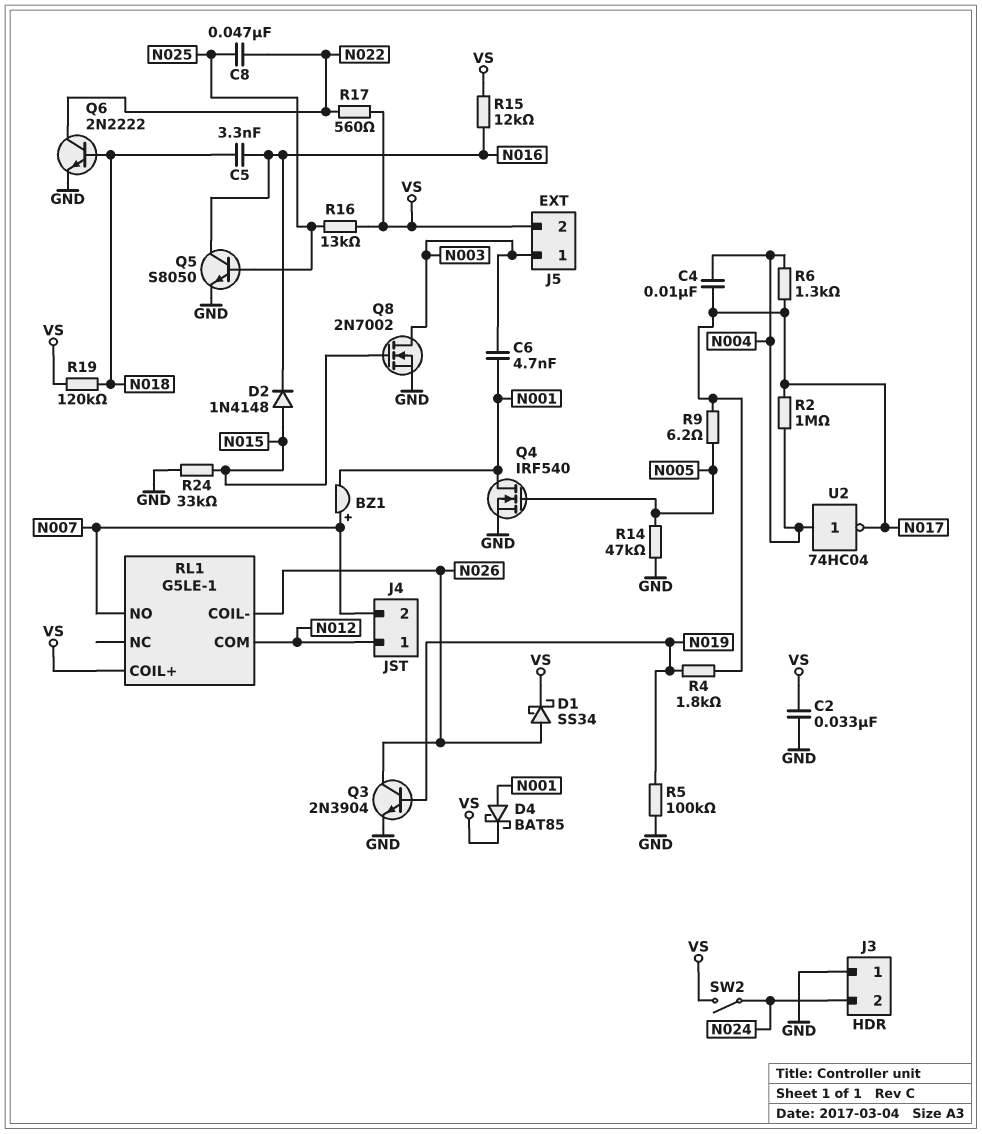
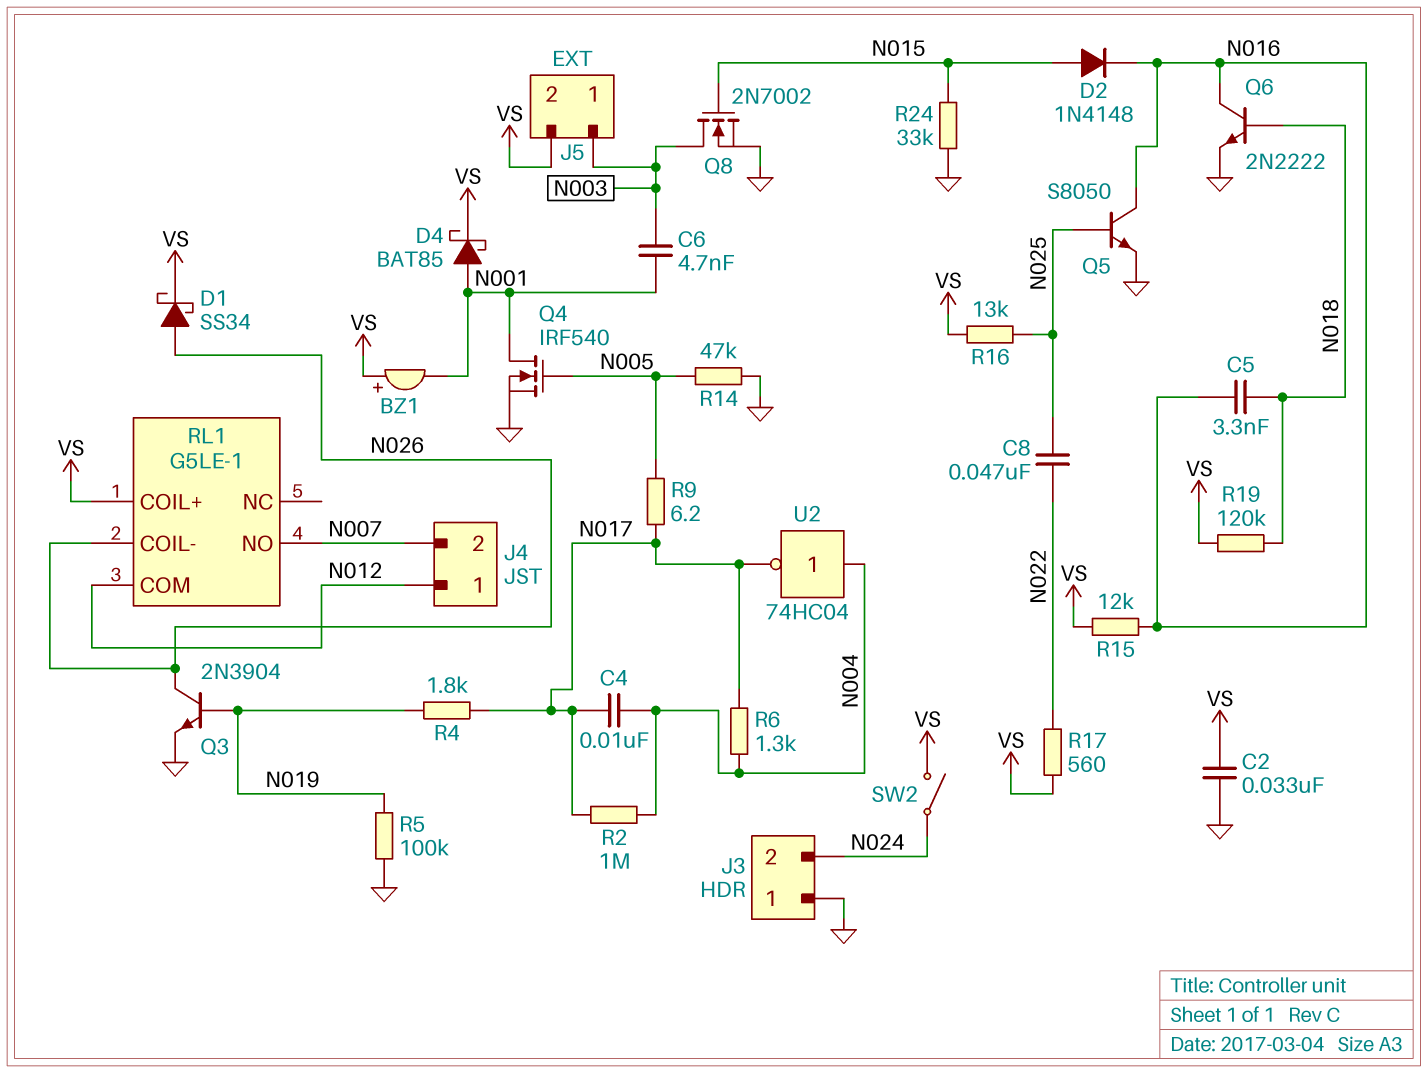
BZ1: buzzer (plus N007, minus N001) -> buzzer (plus VS, minus N001)
Q6: NPN 2N2222 (B N018, C N022, E GND) -> NPN 2N2222 (B N018, C N016, E GND)

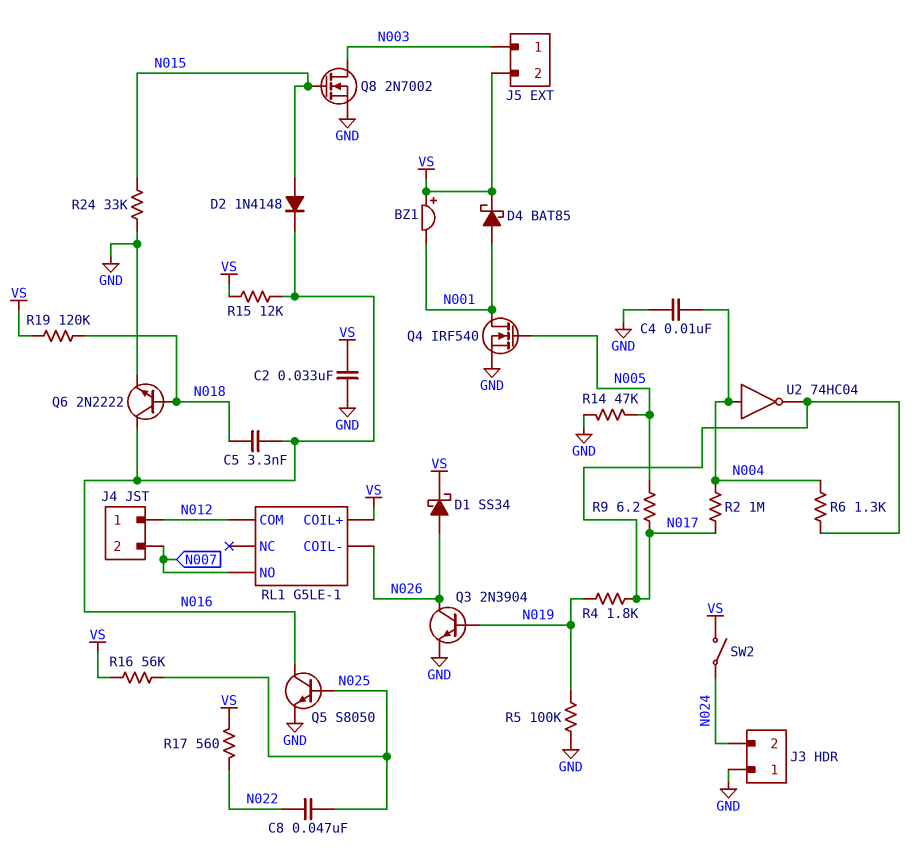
C4: 10nF (N004, N017) -> 10nF (GND, N004)
C6: 4.7nF (N001, N003) -> none
R16: 13k (N025, VS) -> 56k (N025, VS)

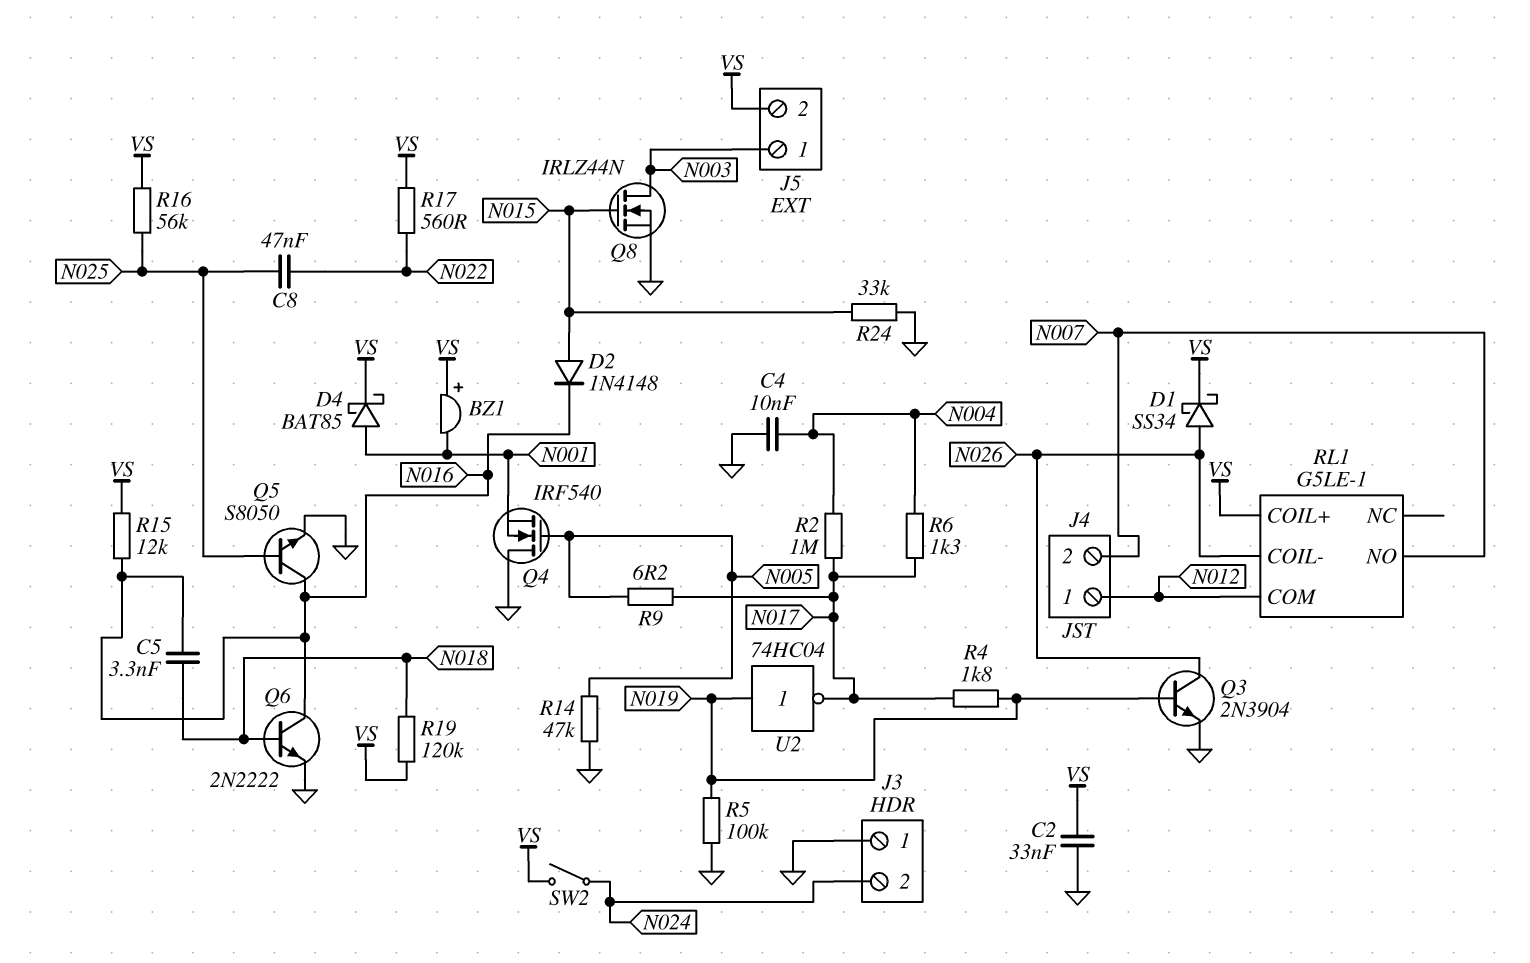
Q4: NMOS IRF540 (G N005, D N001, S GND) -> NMOS IRF540 (G N005, D GND, S N001)
Q8: NMOS 2N7002 (G N015, D N003, S GND) -> NMOS IRLZ44N (G N015, D N003, S GND)
U2: NOT 74HC04 (in N004, out N017) -> NOT 74HC04 (in N019, out N017)

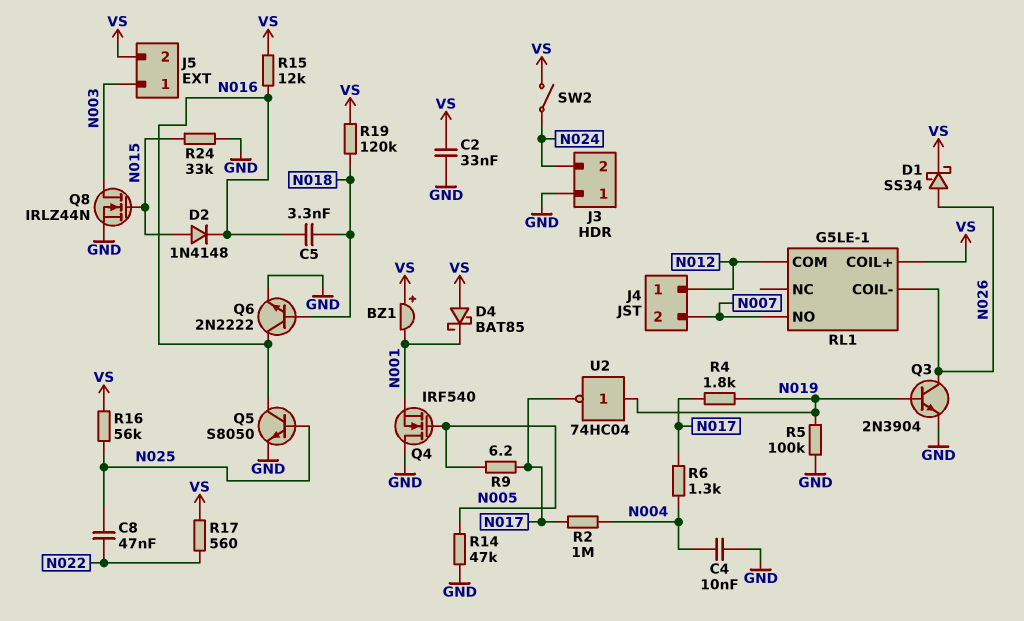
D4: schottky BAT85 (A N001, K VS) -> schottky BAT85 (A VS, K N001)

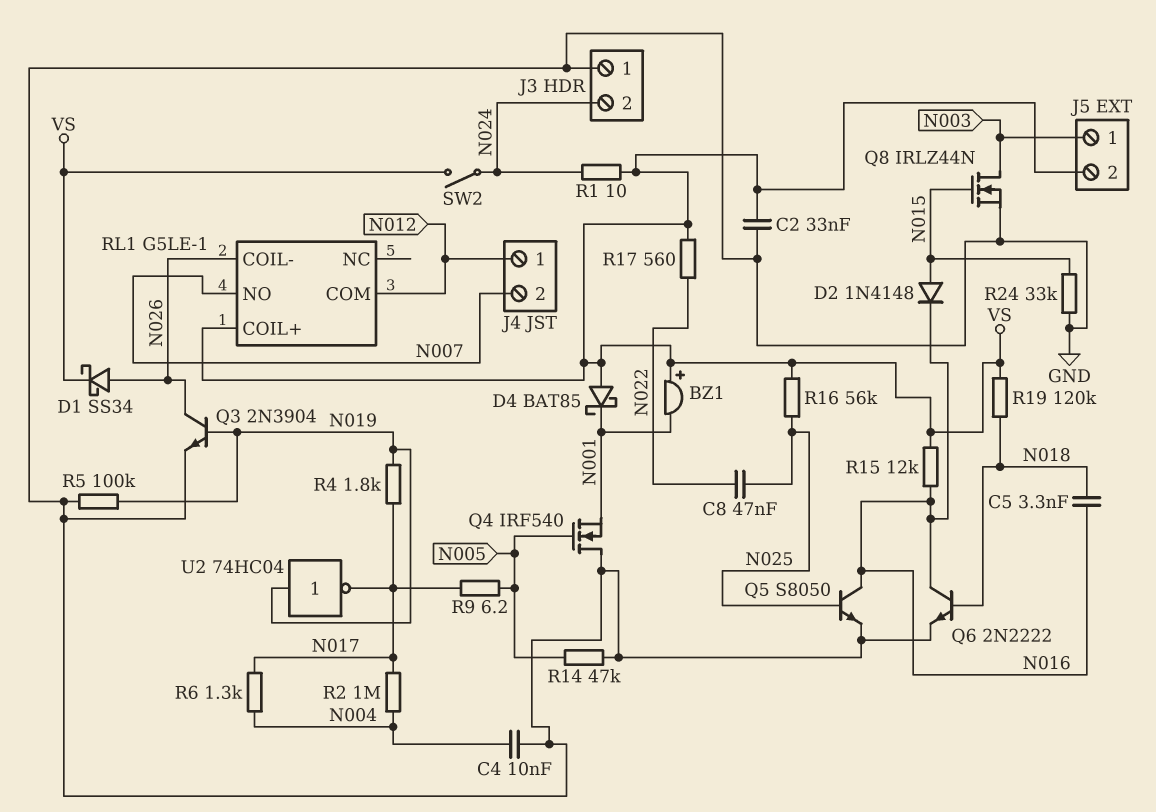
R1: none -> 10 (N024, VS)

